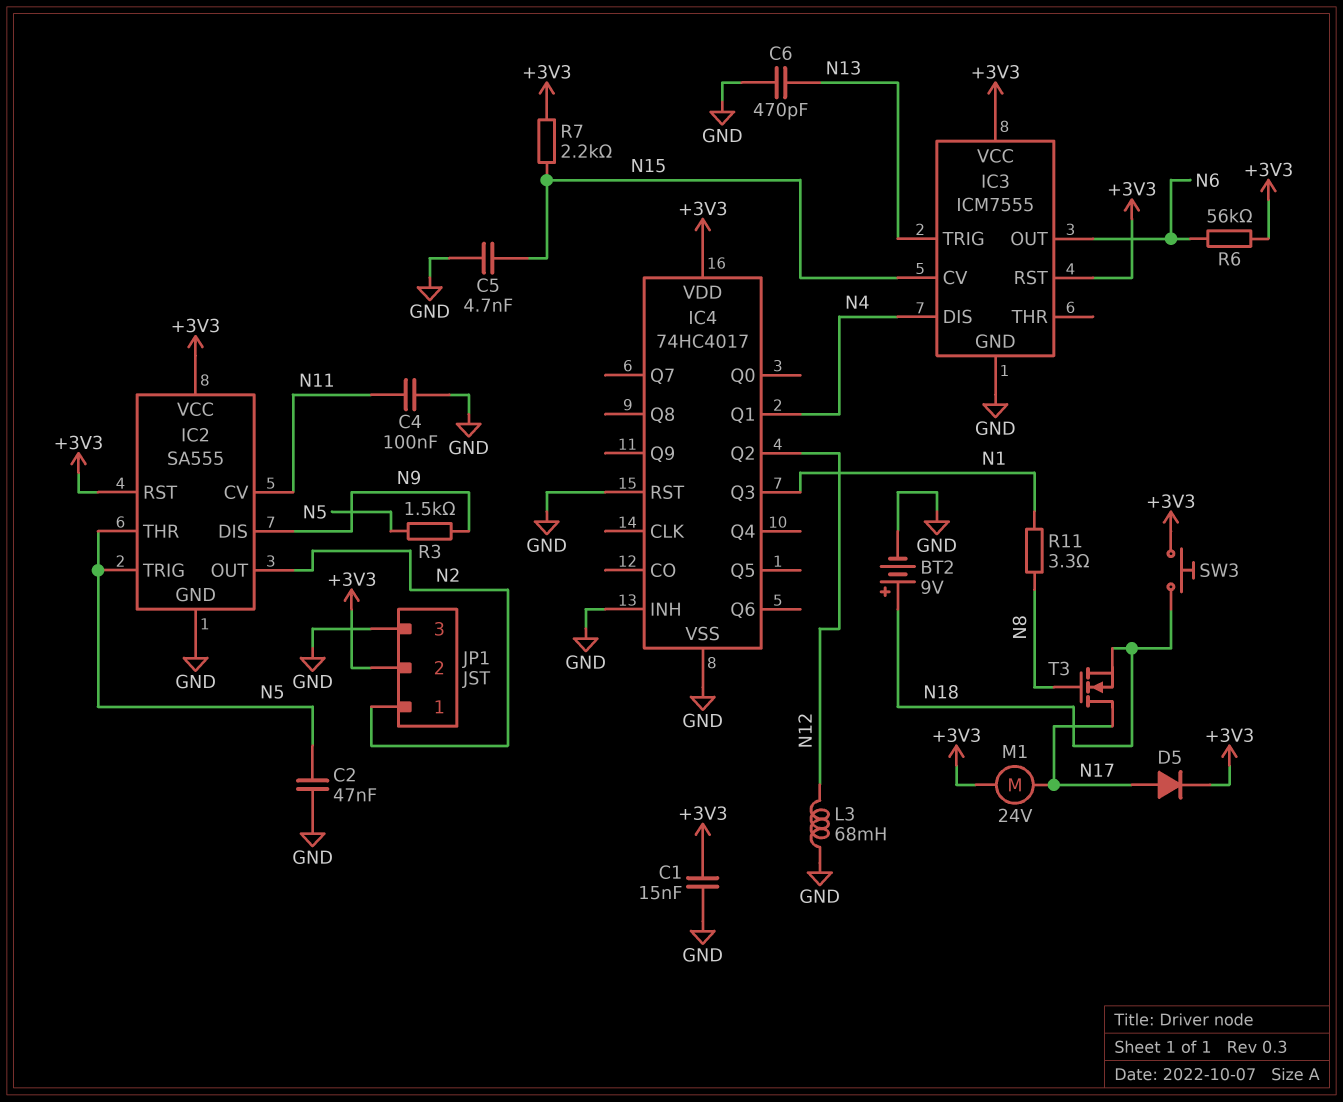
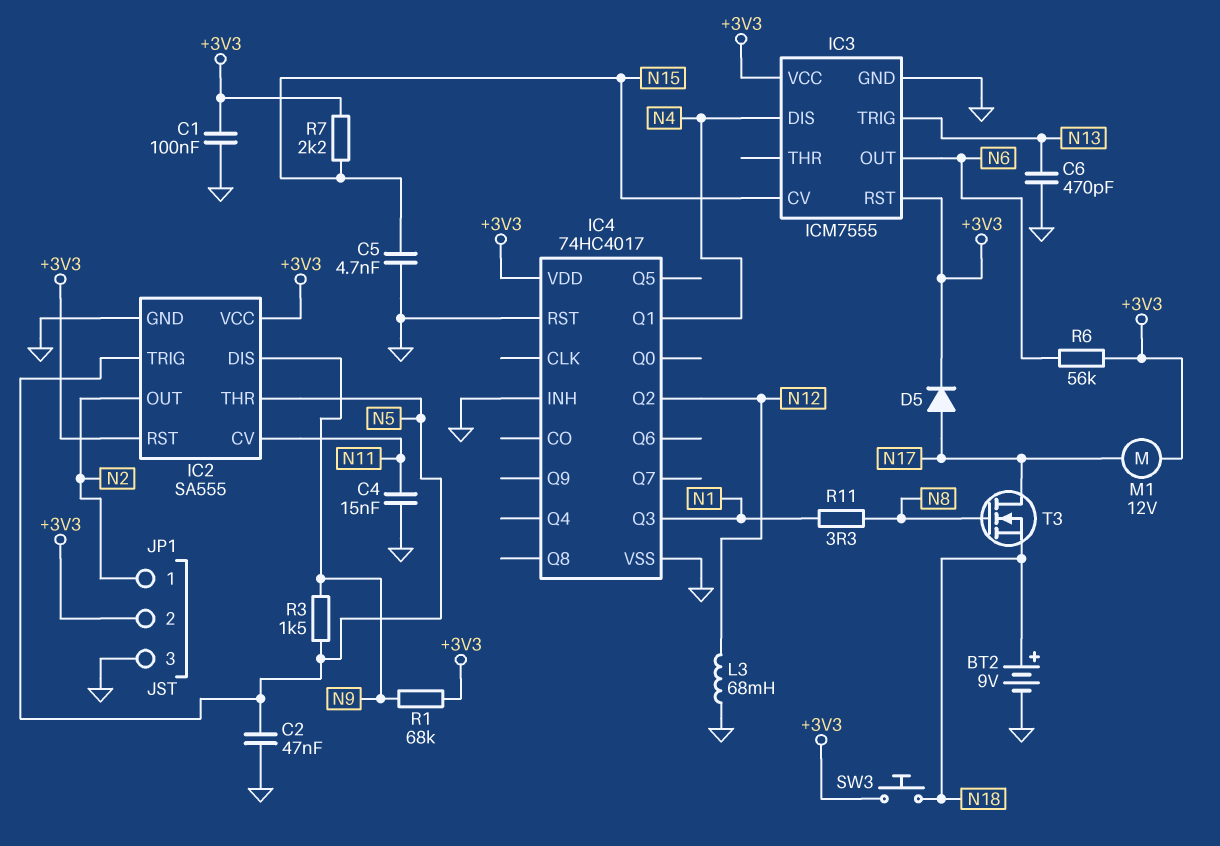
C1: 15nF (+3V3, GND) -> 100nF (+3V3, GND)
C4: 100nF (GND, N11) -> 15nF (GND, N11)
M1: motor 24V (+3V3, N17) -> motor 12V (+3V3, N17)
R1: none -> 68k (+3V3, N9)

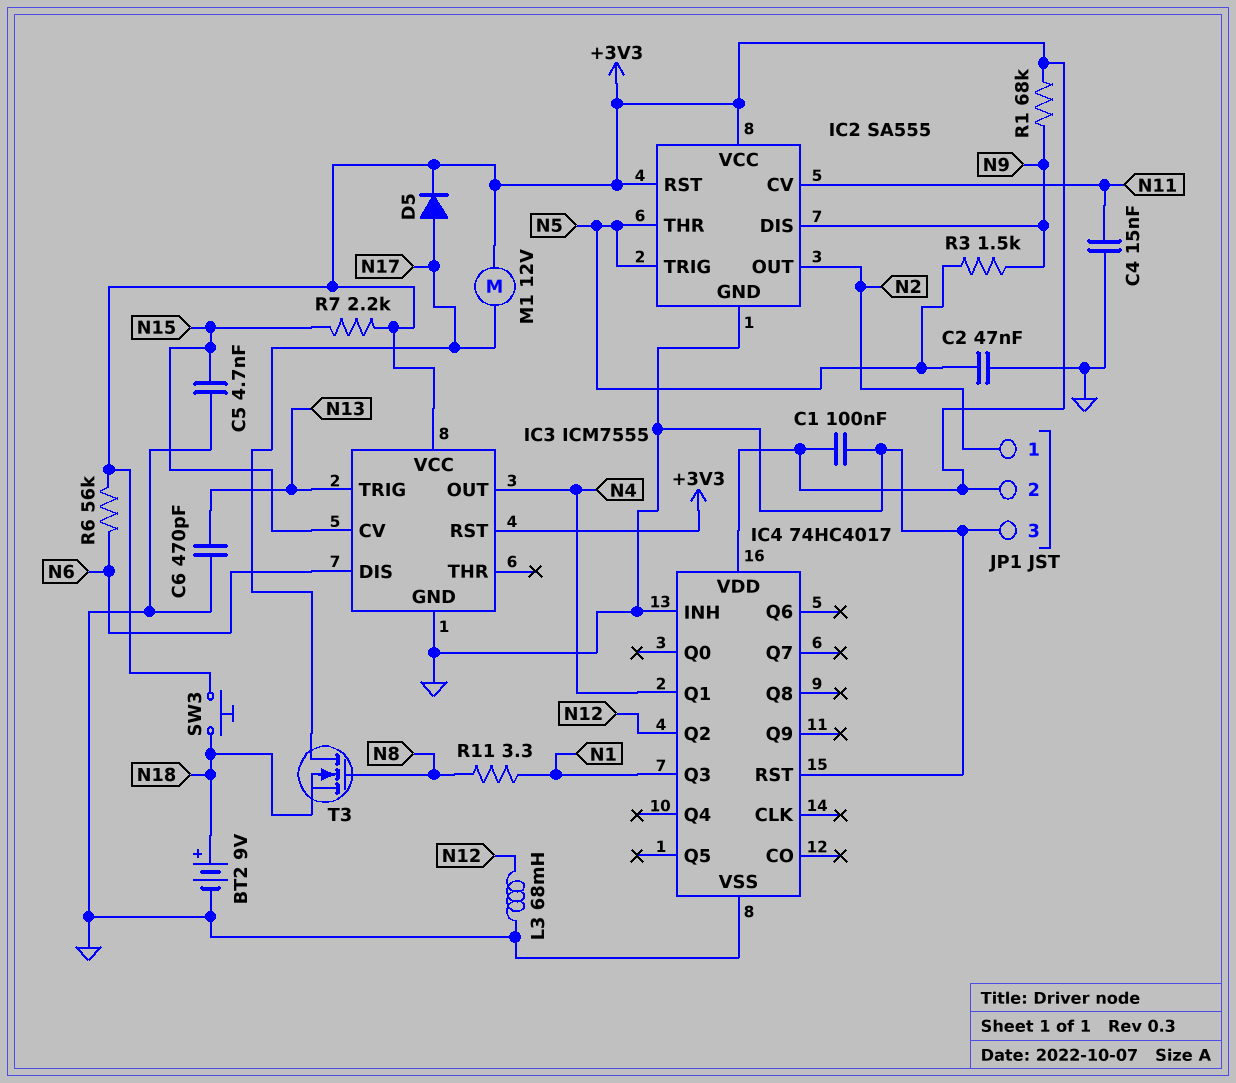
IC3 pin DIS: N4 -> N6
IC3 pin OUT: N6 -> N4

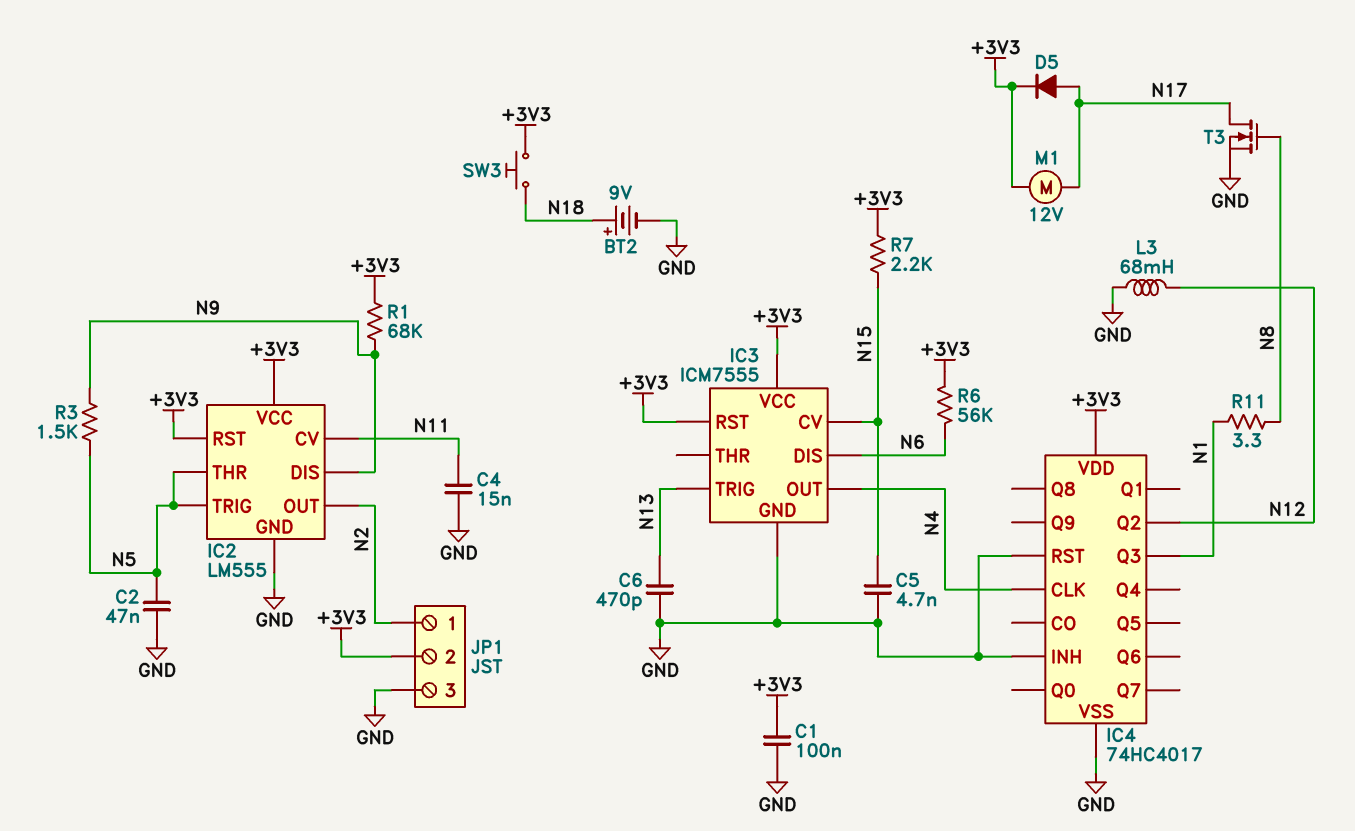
IC2: SA555 -> LM555
IC4 pin CLK: none -> N4
IC4 pin Q1: N4 -> none
T3: NMOS (G N8, D N17, S N18) -> NMOS (G N8, D N17, S GND)

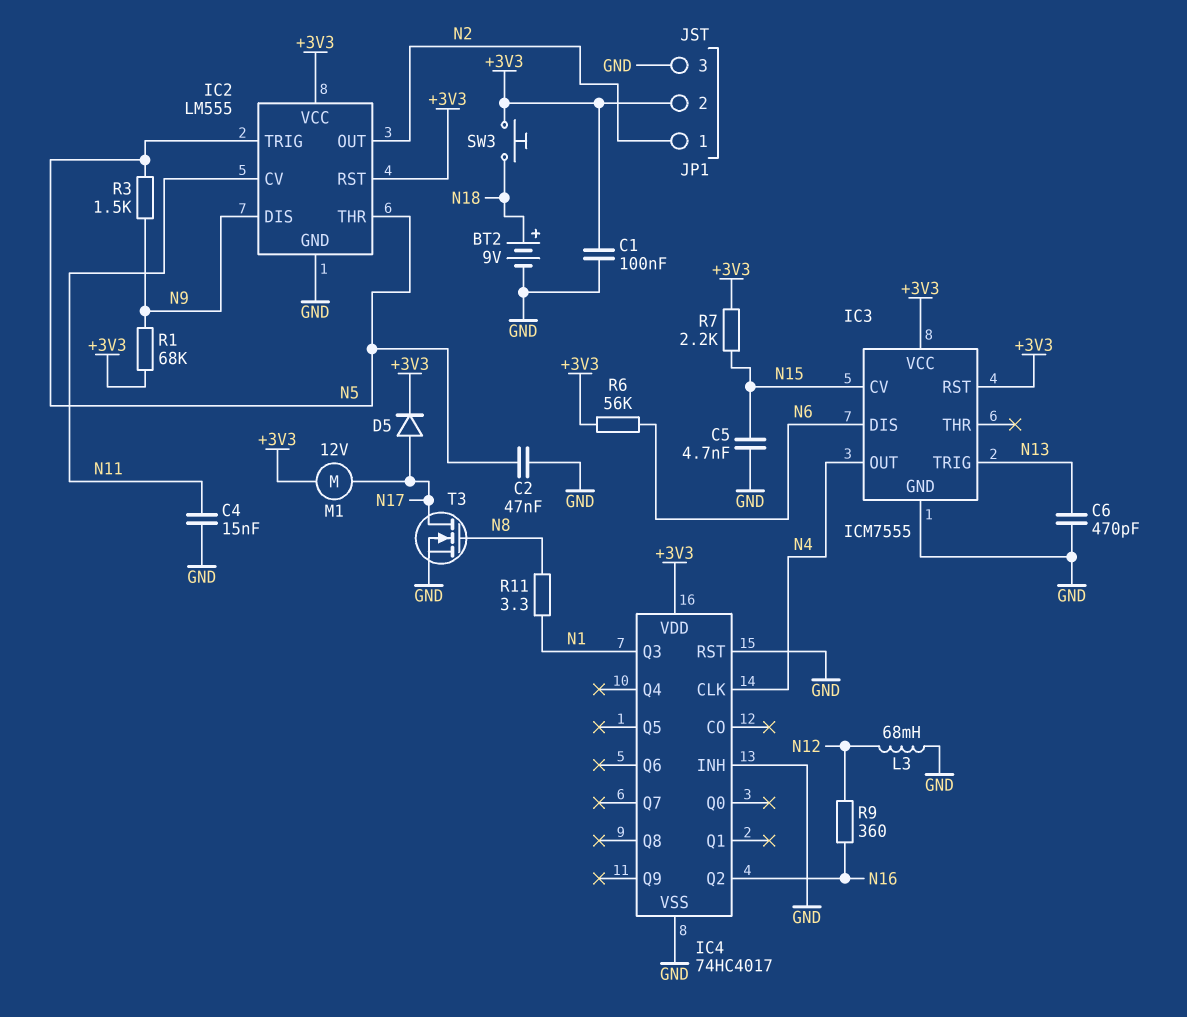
IC4 pin Q2: N12 -> N16
R9: none -> 360 (N12, N16)

